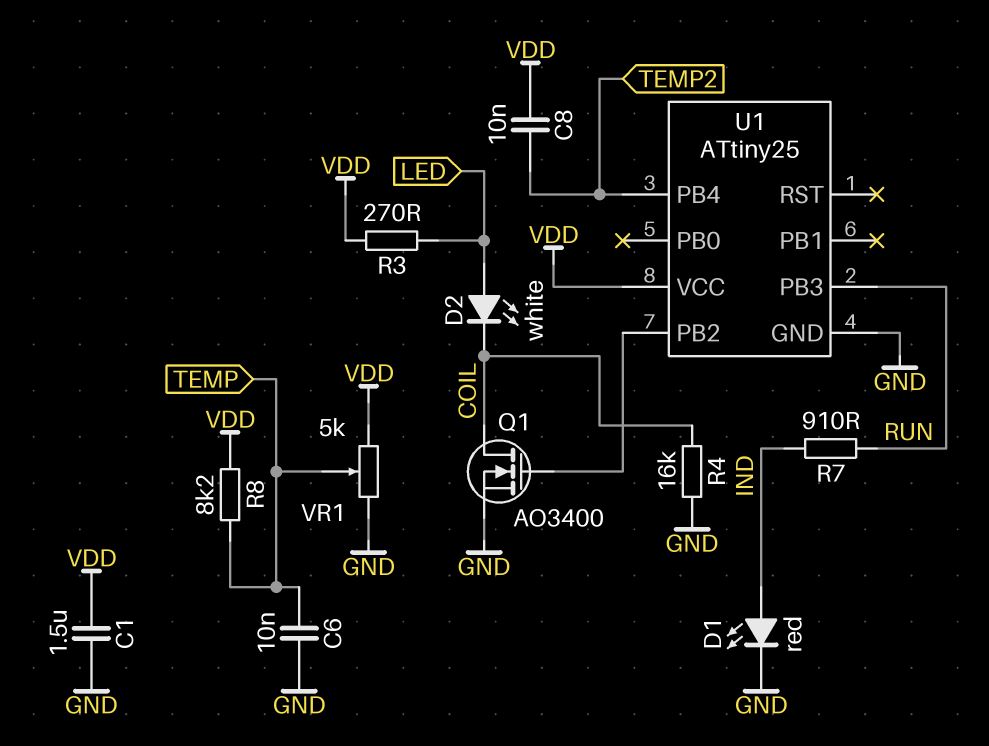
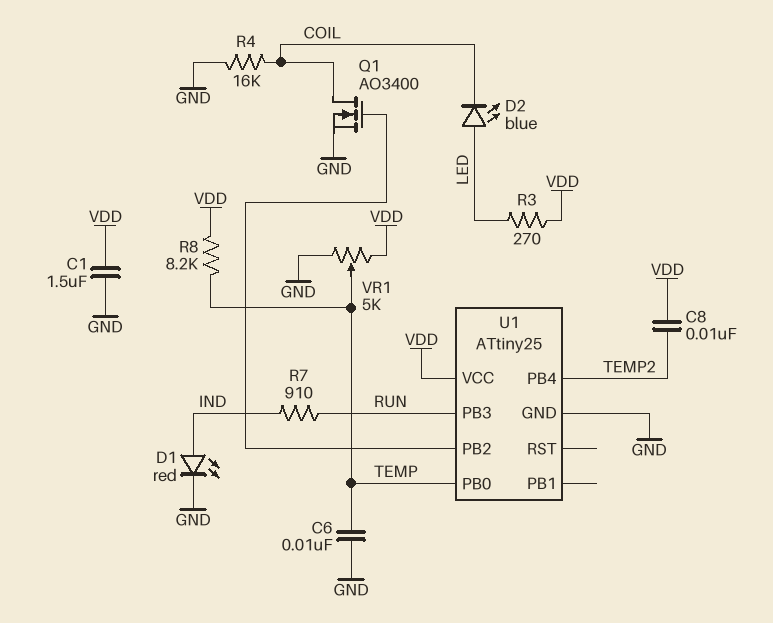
D2: LED white (A LED, K COIL) -> LED blue (A LED, K COIL)
U1 pin PB0: none -> TEMP

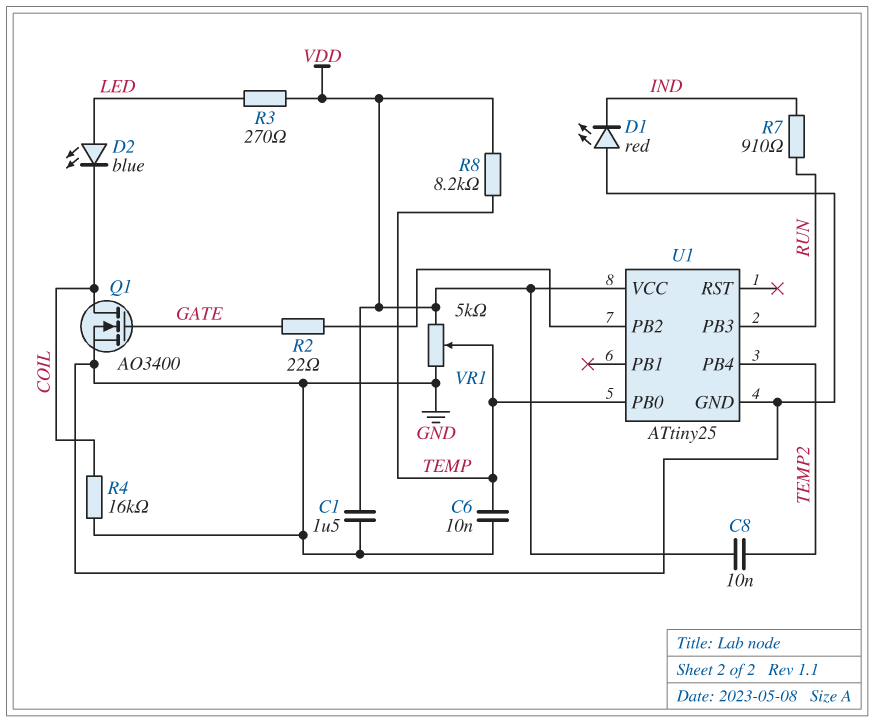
D1: LED red (A IND, K GND) -> LED red (A GND, K IND)
Q1: NMOS AO3400 (G U1/PB2, D COIL, S GND) -> NMOS AO3400 (G GATE, D COIL, S GND)
R2: none -> 22 (GATE, U1/PB2)

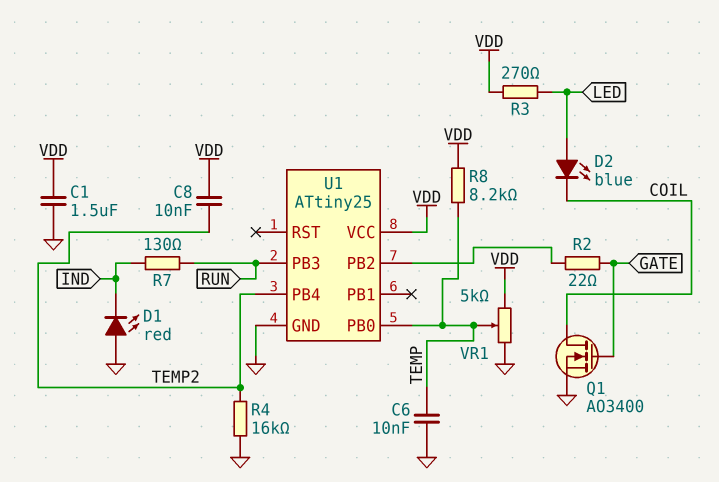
R4: 16k (COIL, GND) -> 16k (GND, TEMP2)
R7: 910 (IND, RUN) -> 130 (IND, RUN)

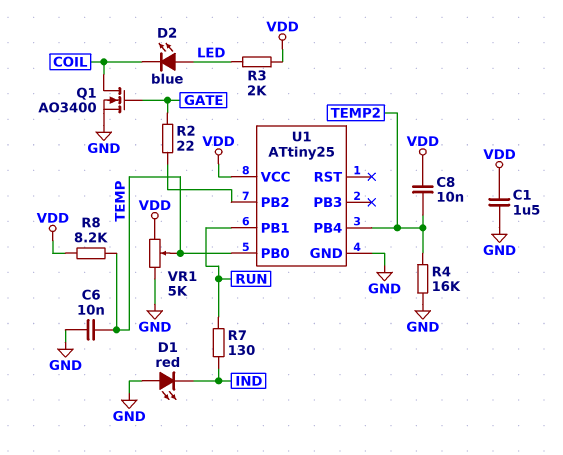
R3: 270 (LED, VDD) -> 2k (LED, VDD)
U1 pin PB1: none -> RUN
U1 pin PB3: RUN -> none

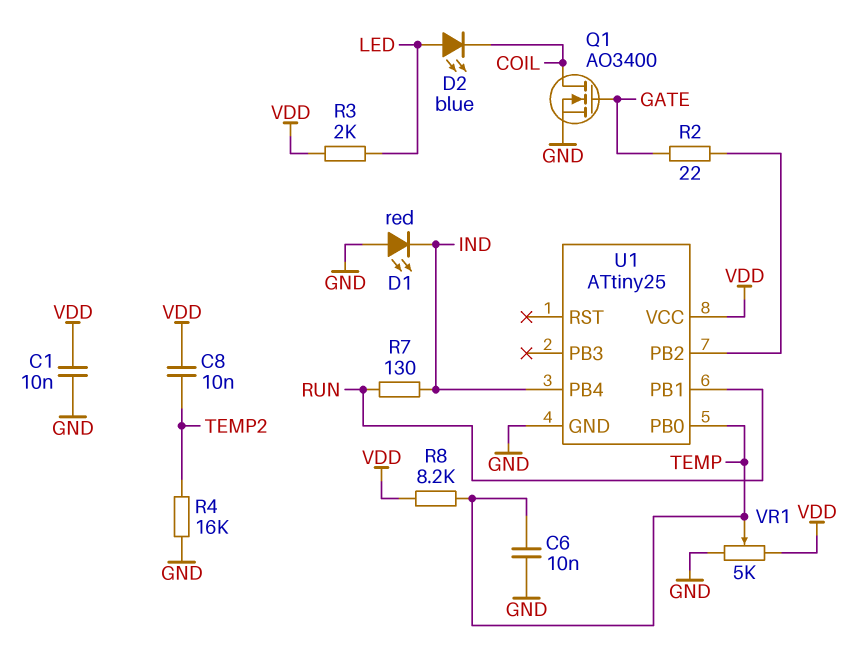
C1: 1.5uF (GND, VDD) -> 10nF (GND, VDD)
U1 pin PB4: TEMP2 -> IND

